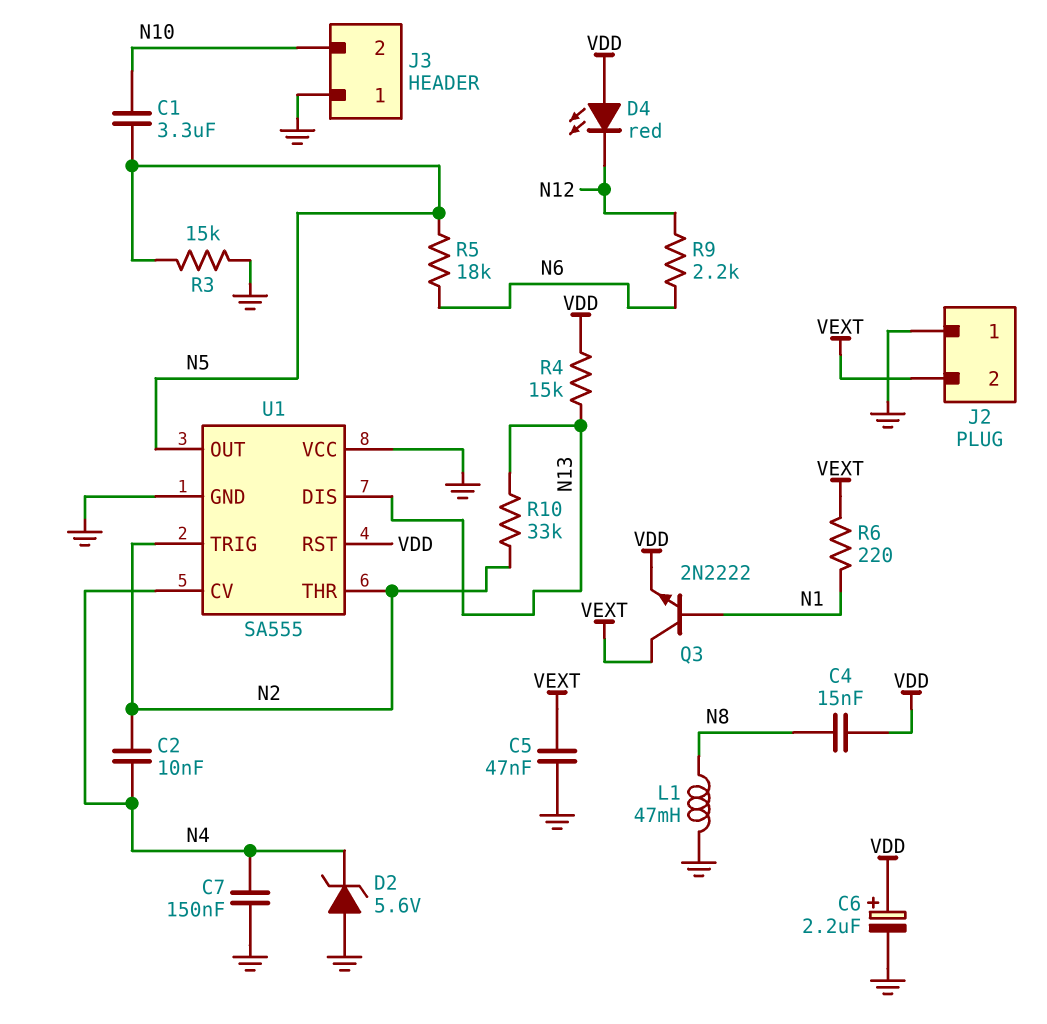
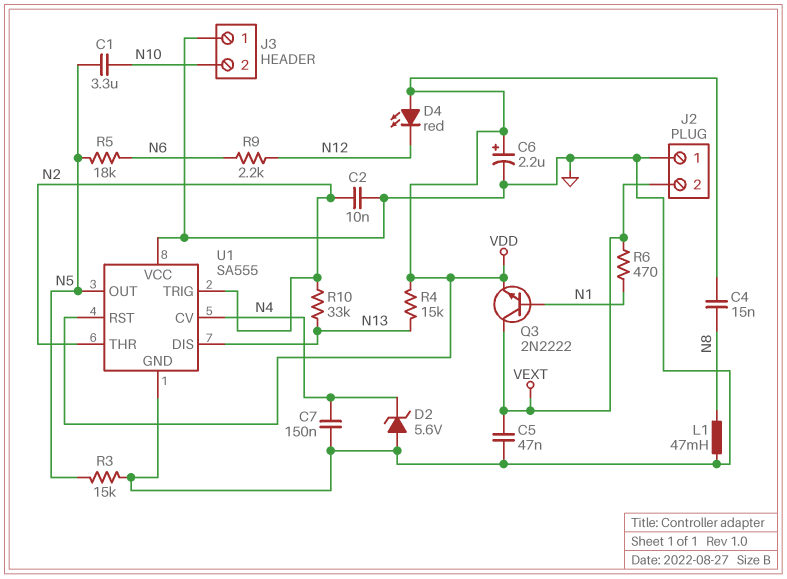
C2: 10nF (N2, N4) -> 10nF (GND, N2)
R6: 220 (N1, VEXT) -> 470 (N1, VEXT)

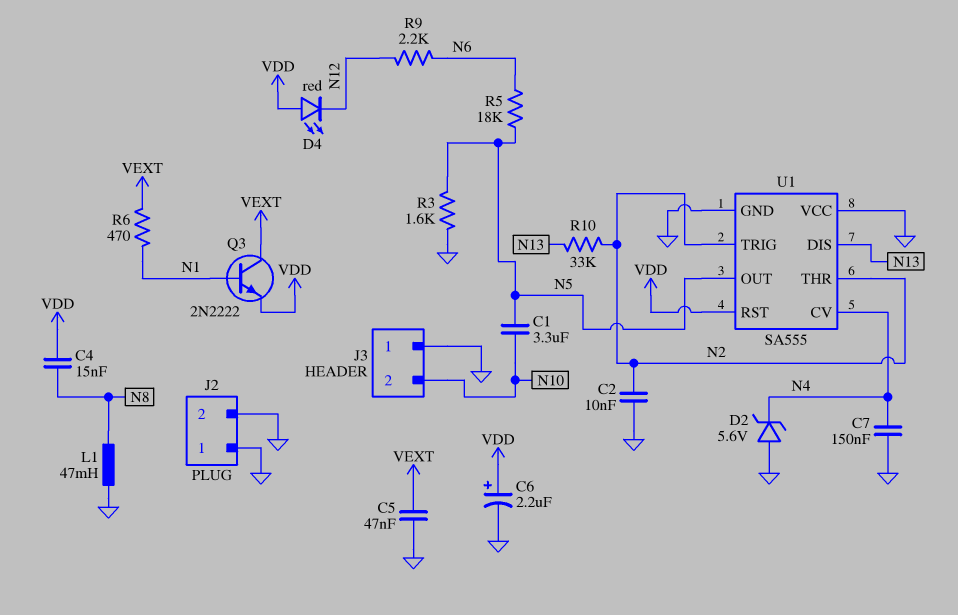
J2 pin 2: VEXT -> GND
R3: 15k (GND, N5) -> 1.6k (GND, N5)
R4: 15k (N13, VDD) -> none

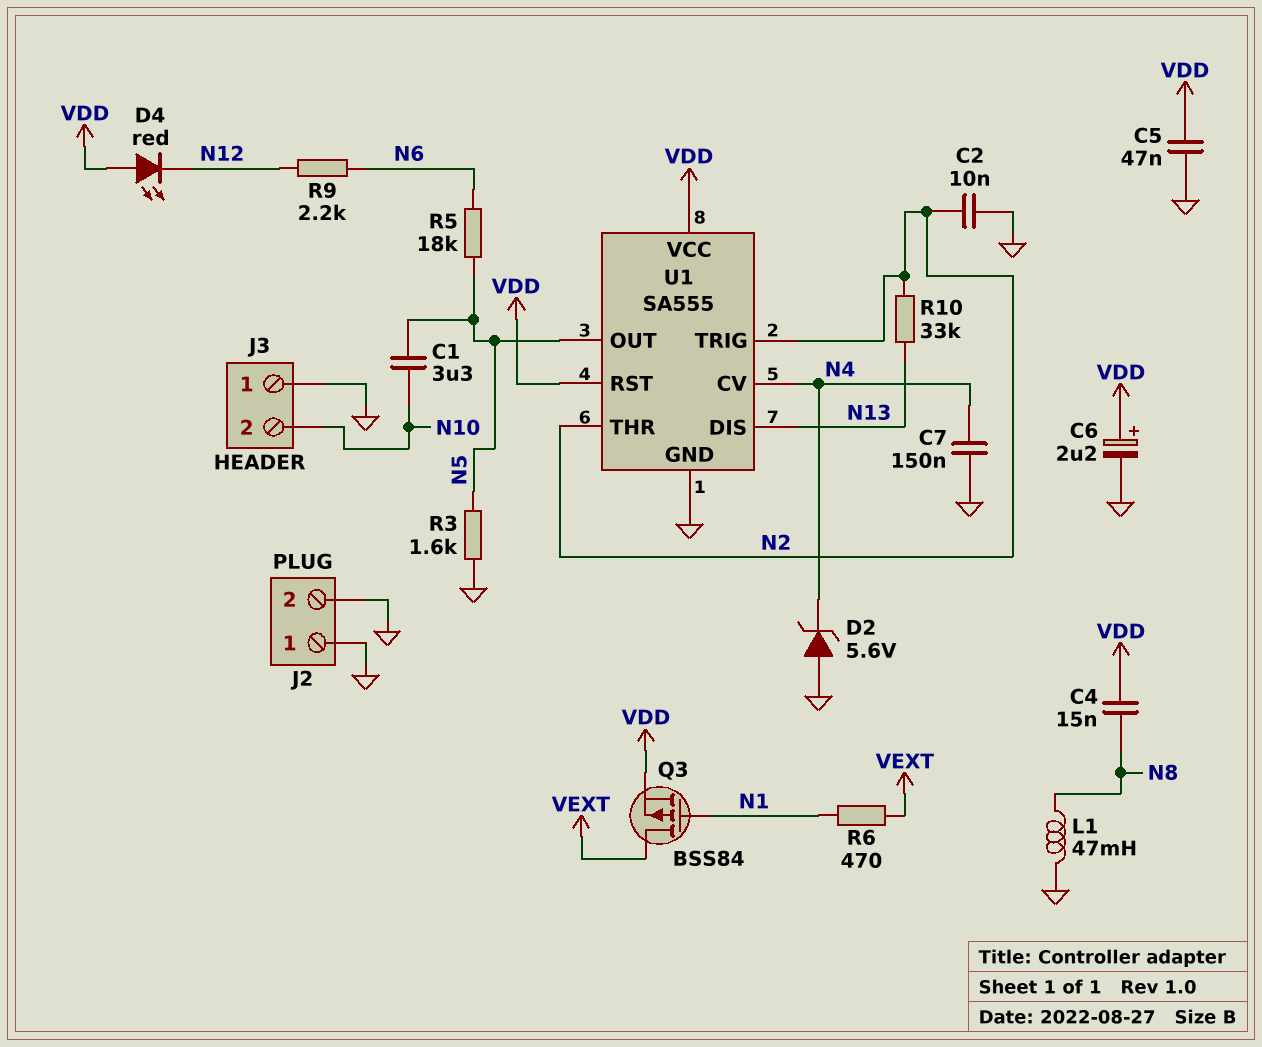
C5: 47nF (GND, VEXT) -> 47nF (GND, VDD)
Q3: NPN 2N2222 (B N1, C VEXT, E VDD) -> PMOS BSS84 (G N1, D VEXT, S VDD)
U1 pin VCC: GND -> VDD

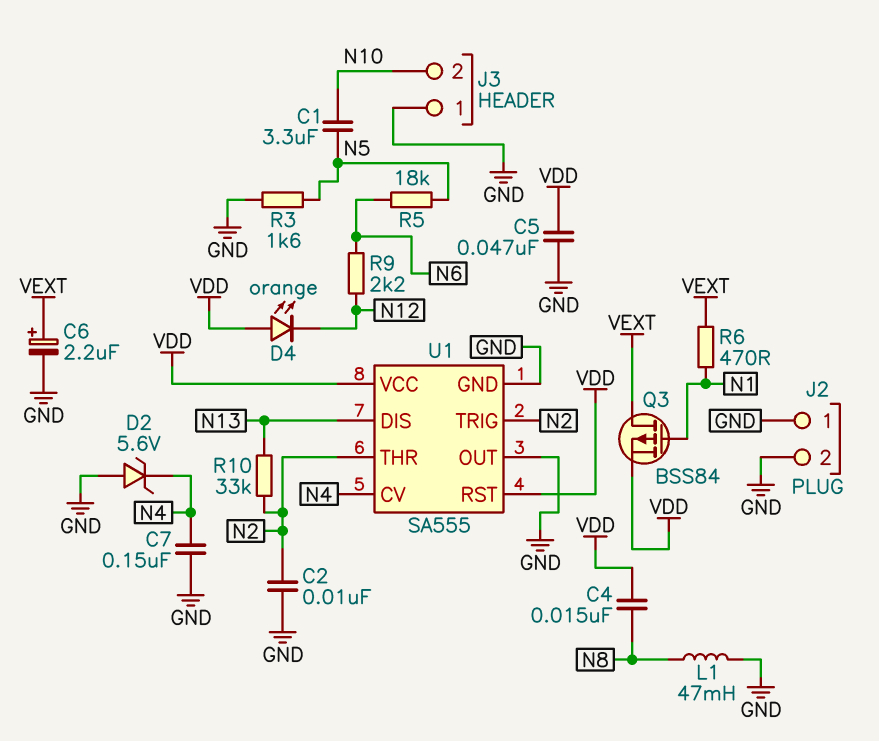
C6: 2.2uF (plus VDD, minus GND) -> 2.2uF (plus VEXT, minus GND)
D4: LED red (A VDD, K N12) -> LED orange (A VDD, K N12)
U1 pin OUT: N5 -> GND

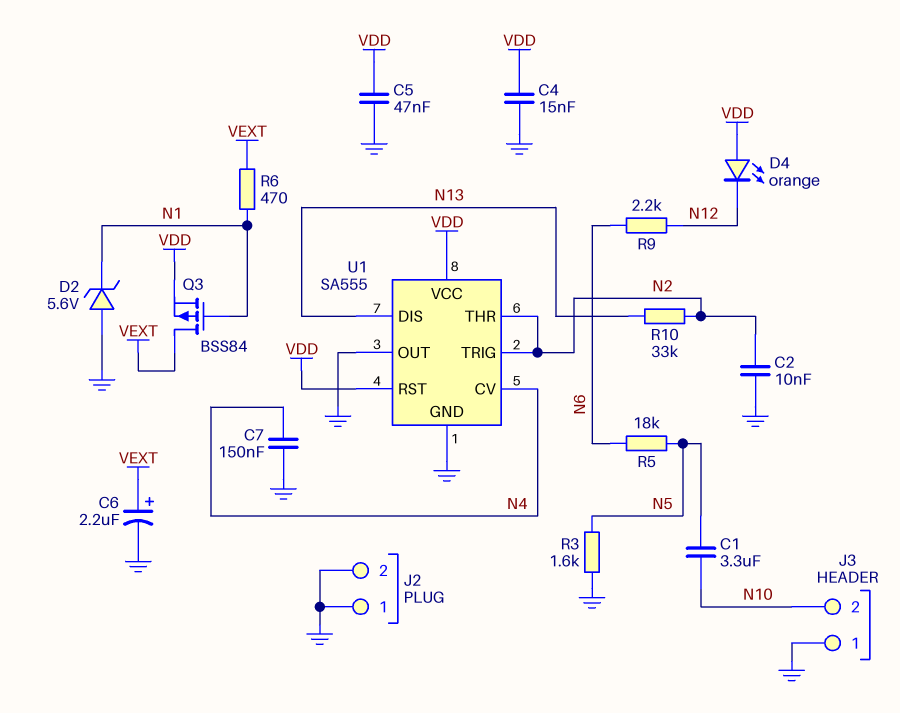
C4: 15nF (N8, VDD) -> 15nF (GND, VDD)
D2: zener 5.6V (A GND, K N4) -> zener 5.6V (A GND, K N1)
L1: 47mH (GND, N8) -> none

